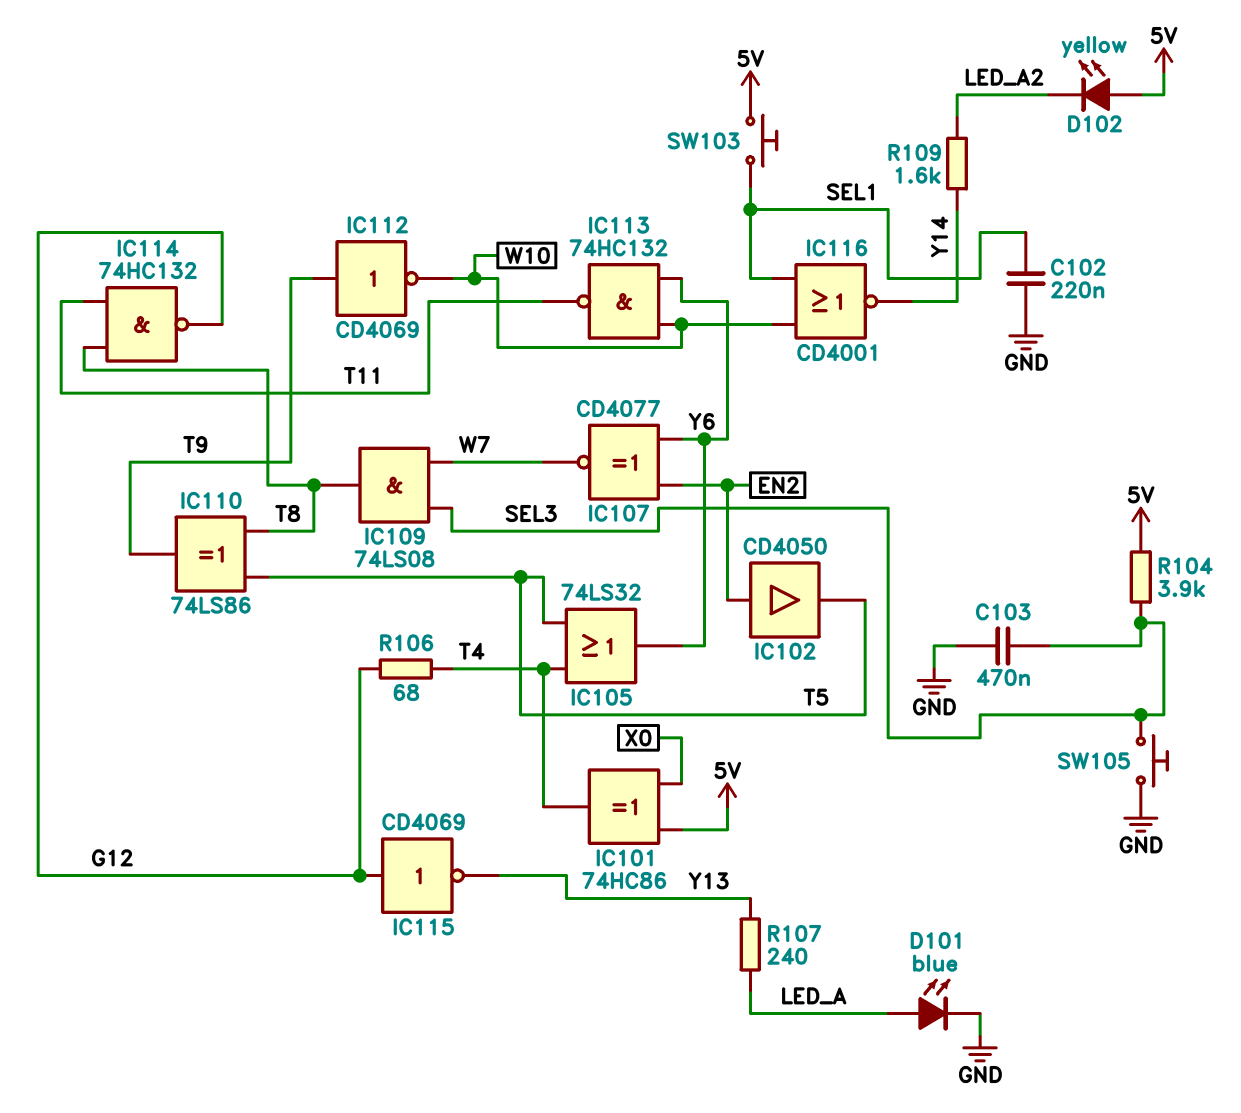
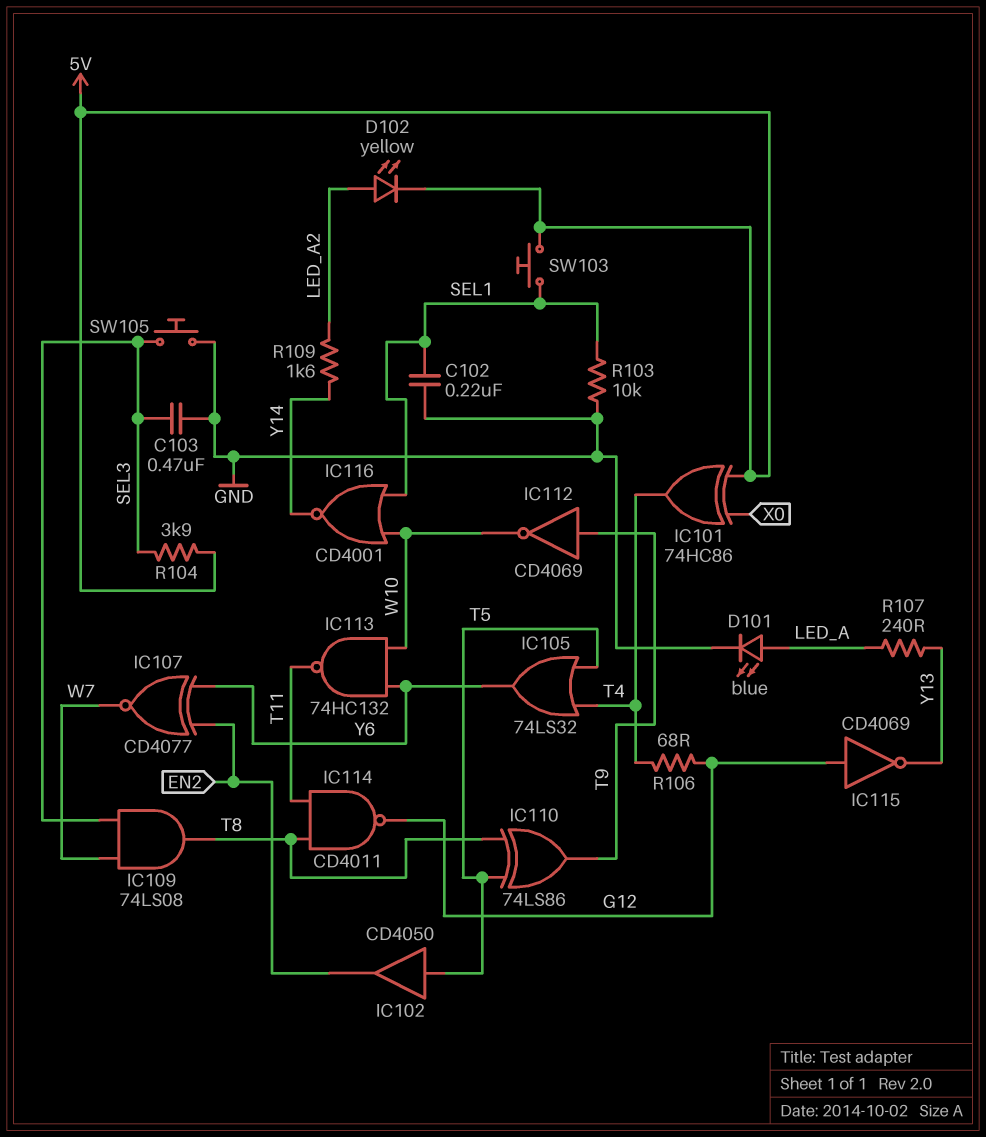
D102: LED yellow (A 5V, K LED_A2) -> LED yellow (A LED_A2, K 5V)
IC102: buffer CD4050 (in EN2, out T5) -> buffer CD4050 (in T5, out EN2)
IC114: NAND 74HC132 (in T8, in T11, out G12) -> NAND CD4011 (in T8, in T11, out G12)
R103: none -> 10k (GND, SEL1)

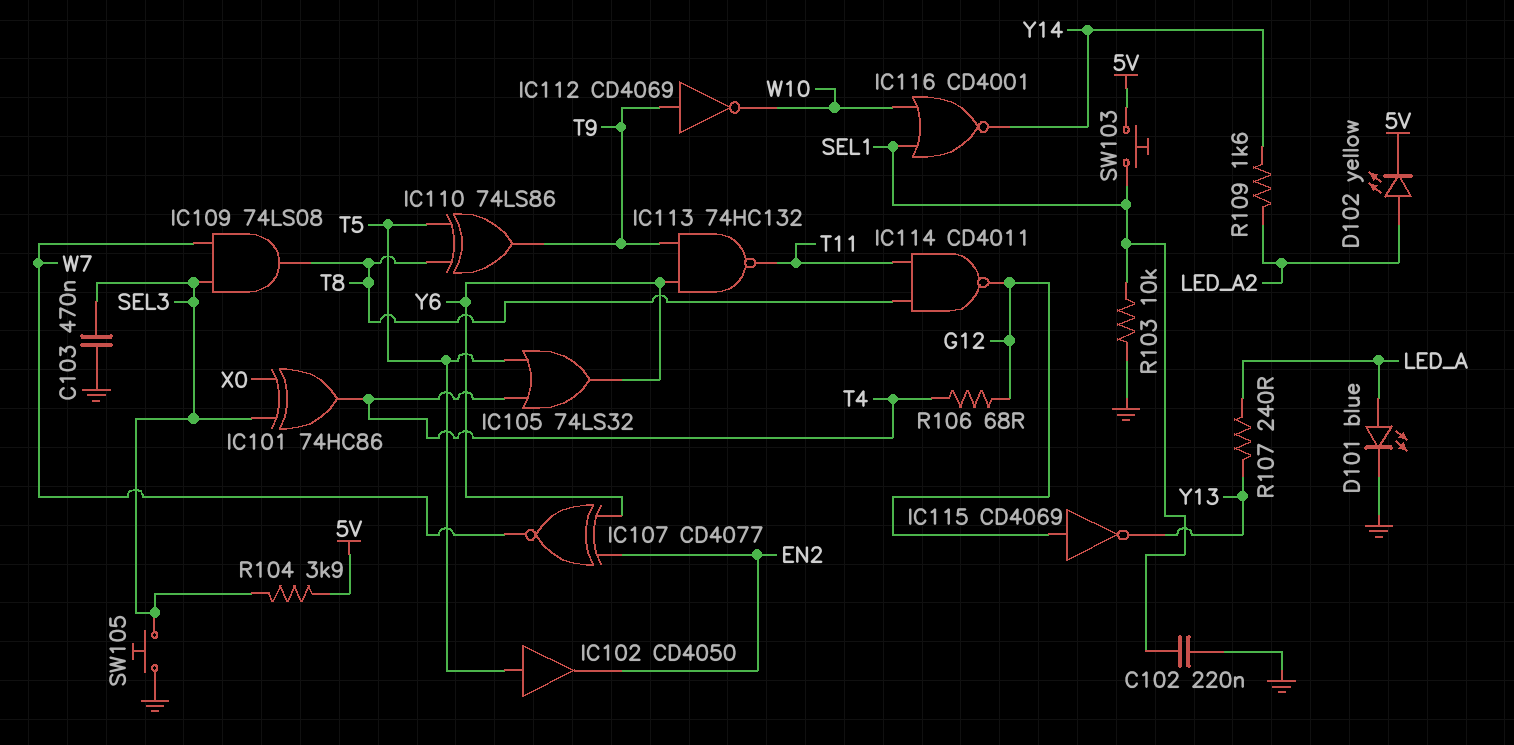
IC101: XOR 74HC86 (in 5V, in X0, out T4) -> XOR 74HC86 (in SEL3, in X0, out T4)
IC113: NAND 74HC132 (in W10, in Y6, out T11) -> NAND 74HC132 (in T9, in Y6, out T11)

